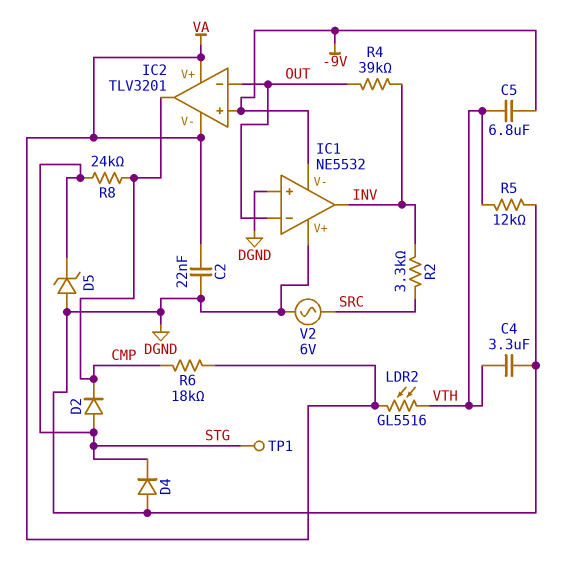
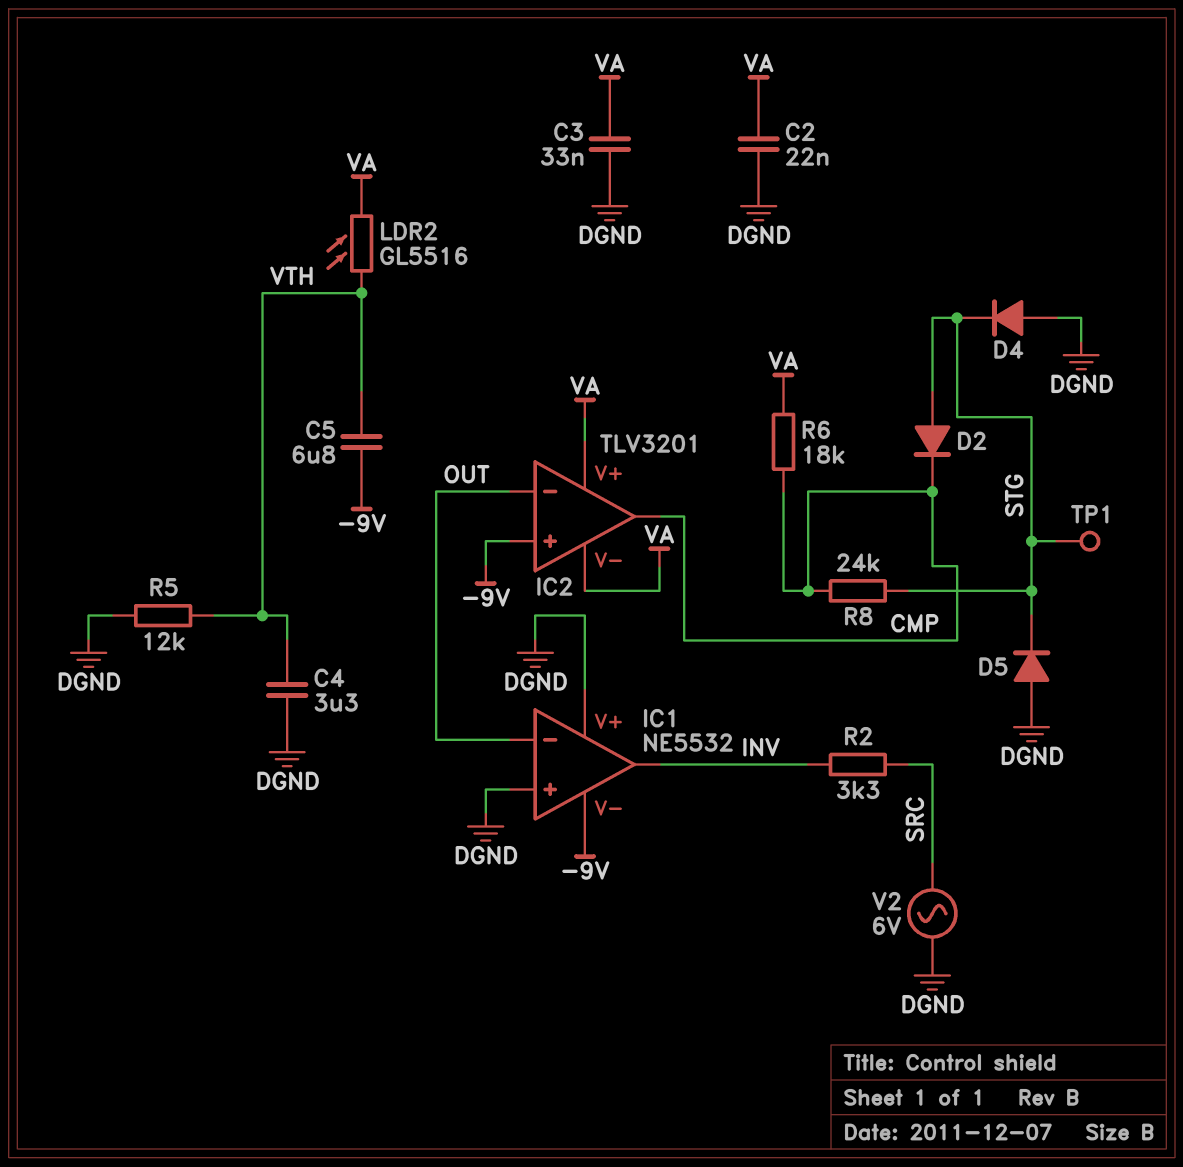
C3: none -> 33nF (DGND, VA)
D5: zener (A DGND, K STG) -> diode (A DGND, K STG)
R4: 39k (INV, OUT) -> none

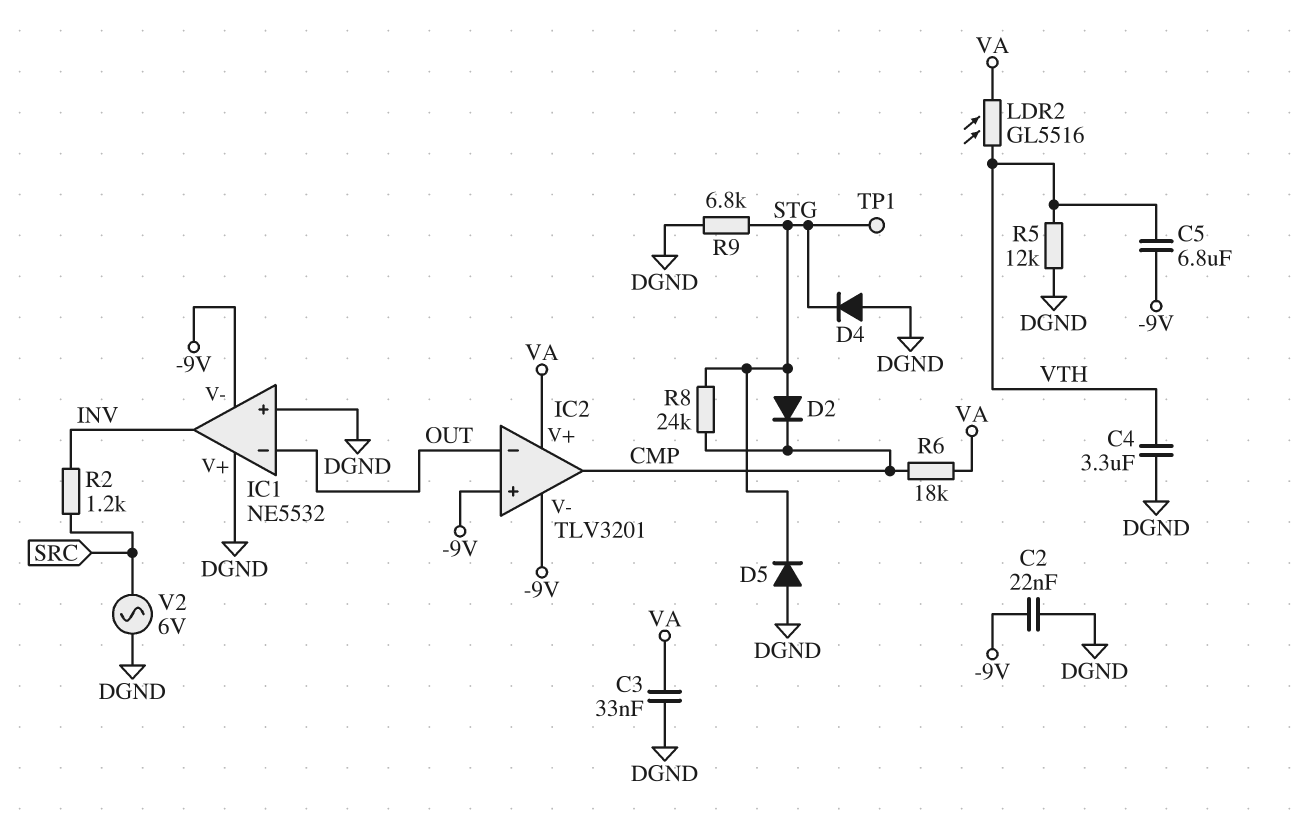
C2: 22nF (DGND, VA) -> 22nF (-9V, DGND)
IC2 pin V-: VA -> -9V
R2: 3.3k (INV, SRC) -> 1.2k (INV, SRC)
R9: none -> 6.8k (DGND, STG)

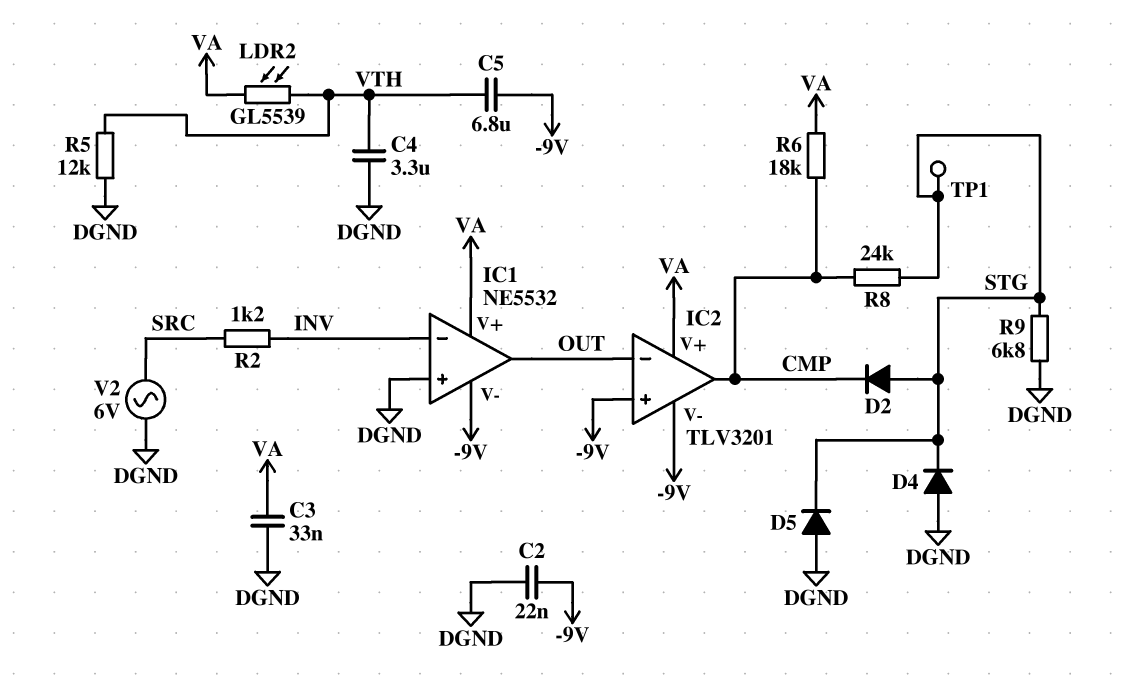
IC1 pin V+: DGND -> VA
IC1 pin in-: OUT -> INV
IC1 pin out: INV -> OUT
LDR2: GL5516 (VA, VTH) -> GL5539 (VA, VTH)

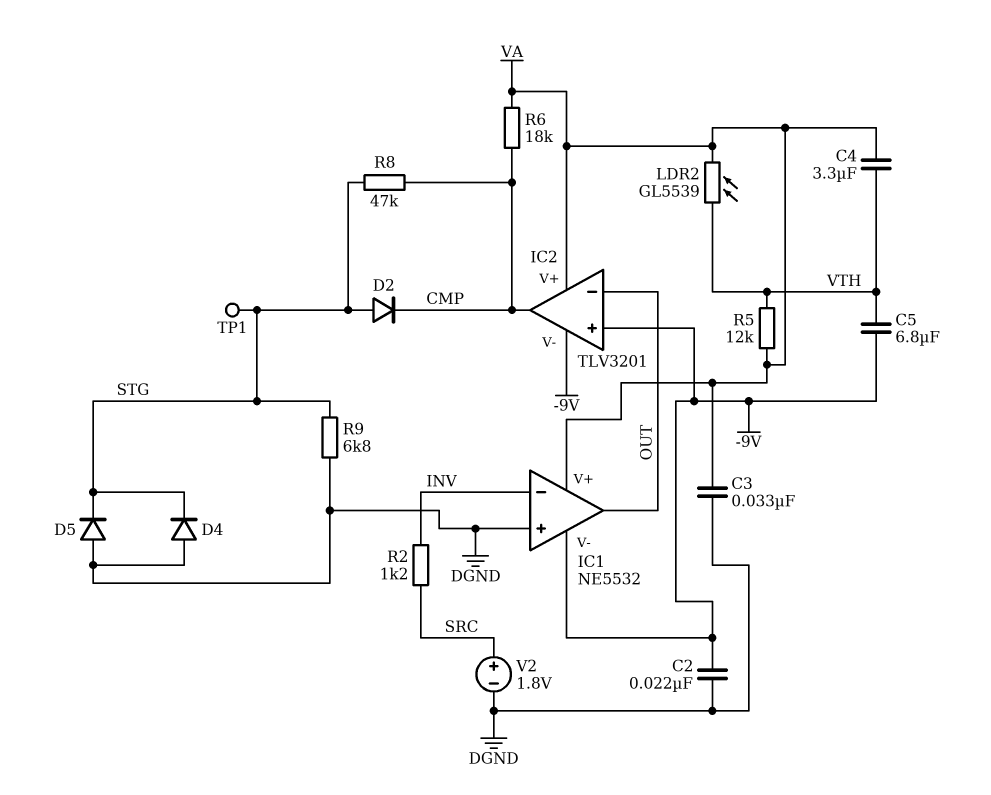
C4: 3.3uF (DGND, VTH) -> 3.3uF (VA, VTH)
R5: 12k (DGND, VTH) -> 12k (VA, VTH)
R8: 24k (CMP, STG) -> 47k (CMP, STG)
V2: AC 6V (DGND, SRC) -> 1.8V (plus SRC, minus DGND)

